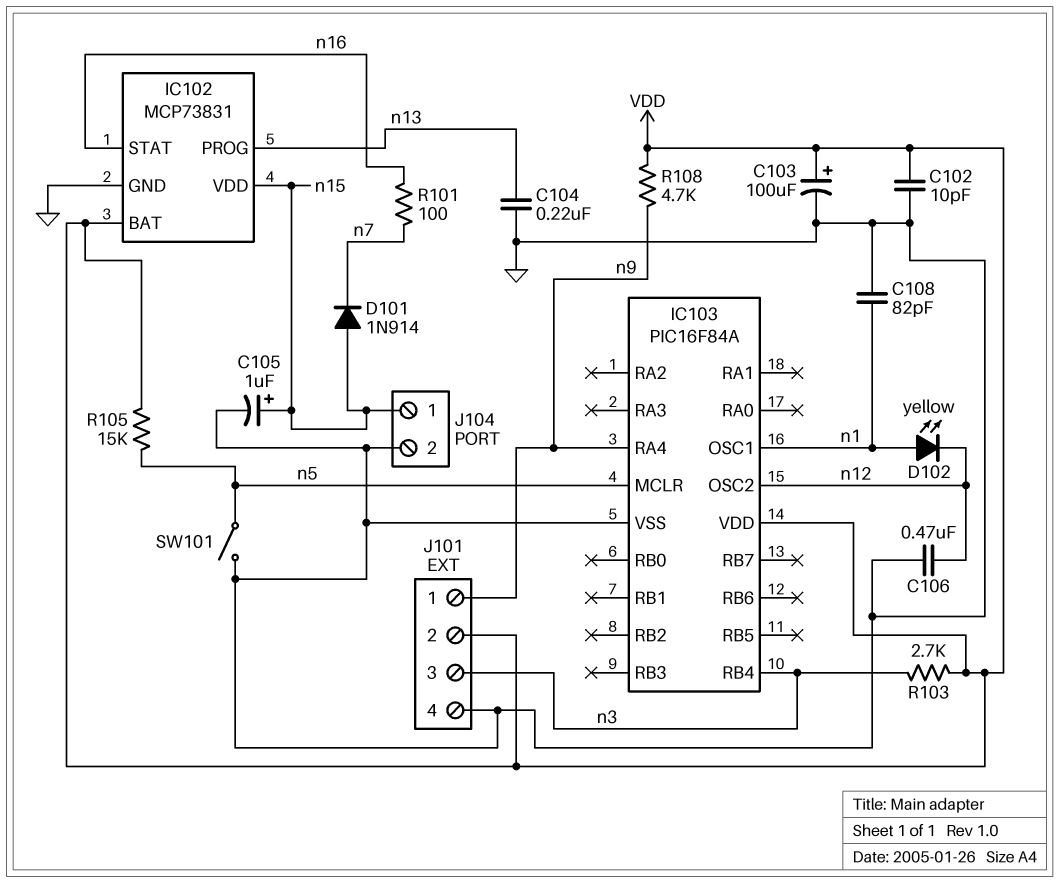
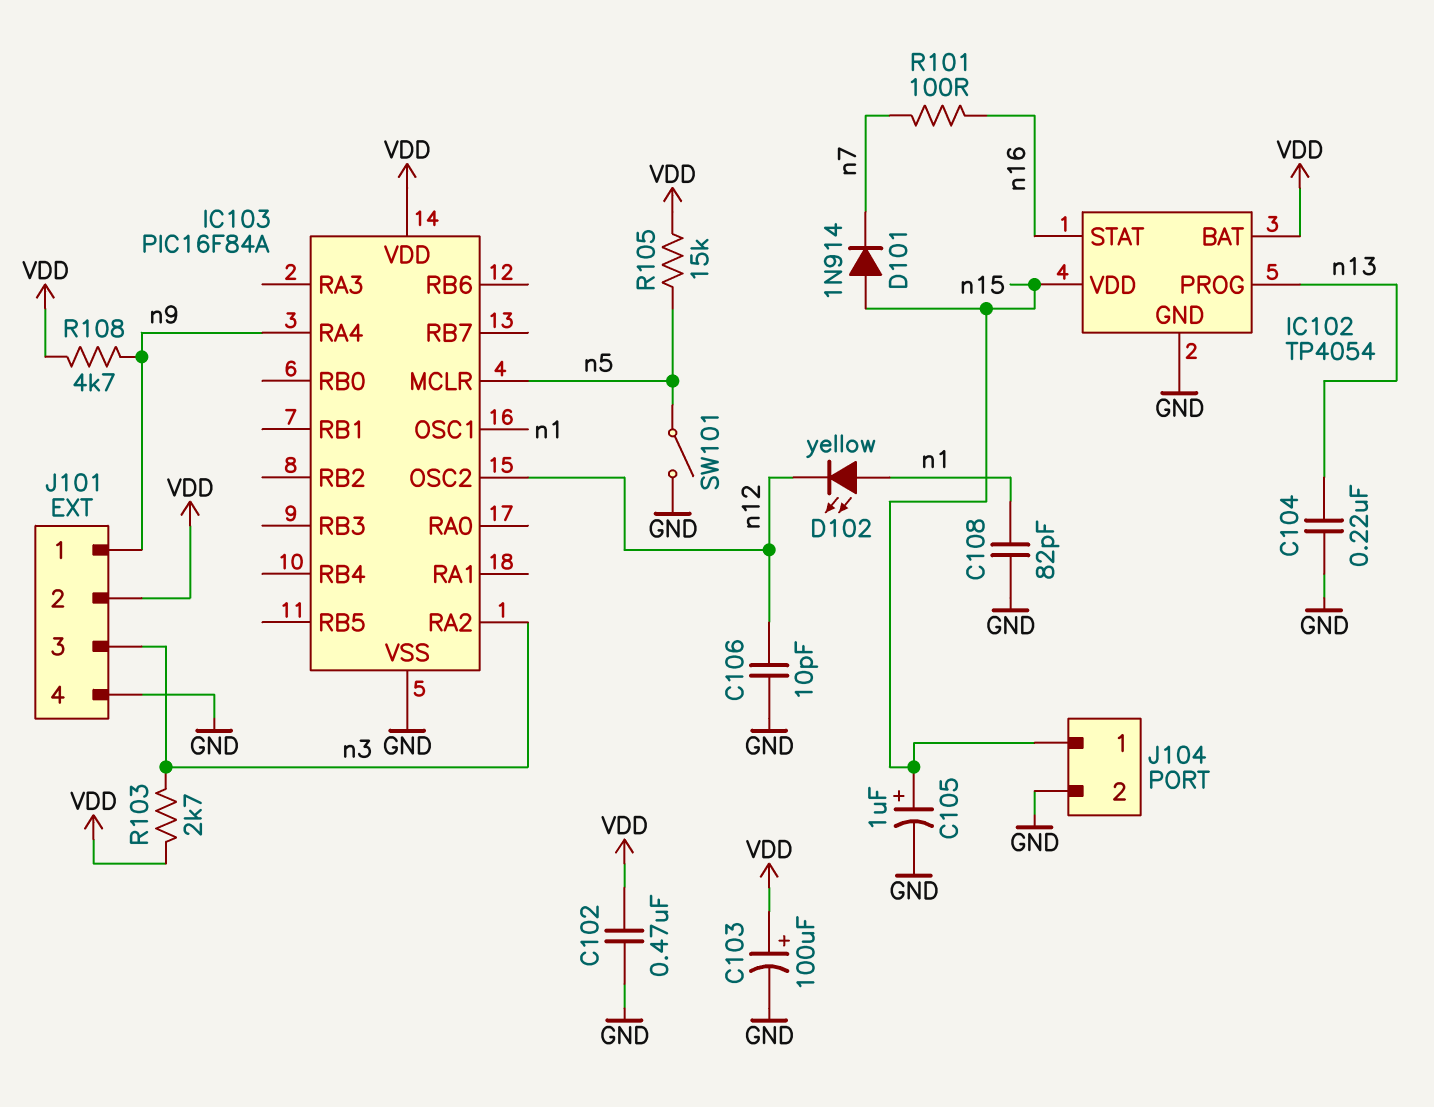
C102: 10pF (GND, VDD) -> 470nF (GND, VDD)
C106: 470nF (GND, n12) -> 10pF (GND, n12)
IC102: MCP73831 -> TP4054
IC103 pin RA2: none -> n3
IC103 pin RB4: n3 -> none

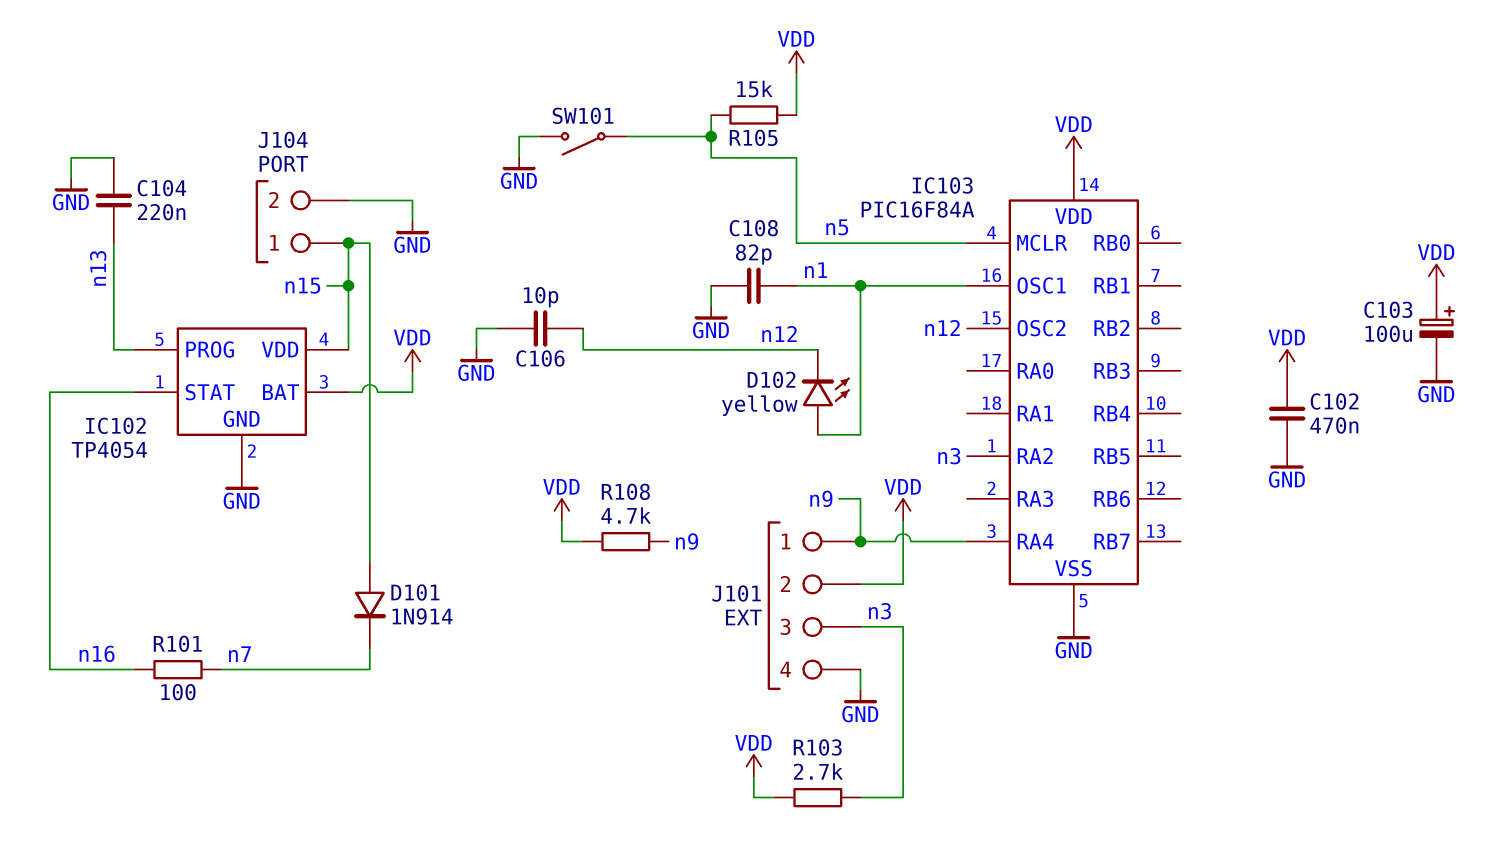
C105: 1uF (plus n15, minus GND) -> none

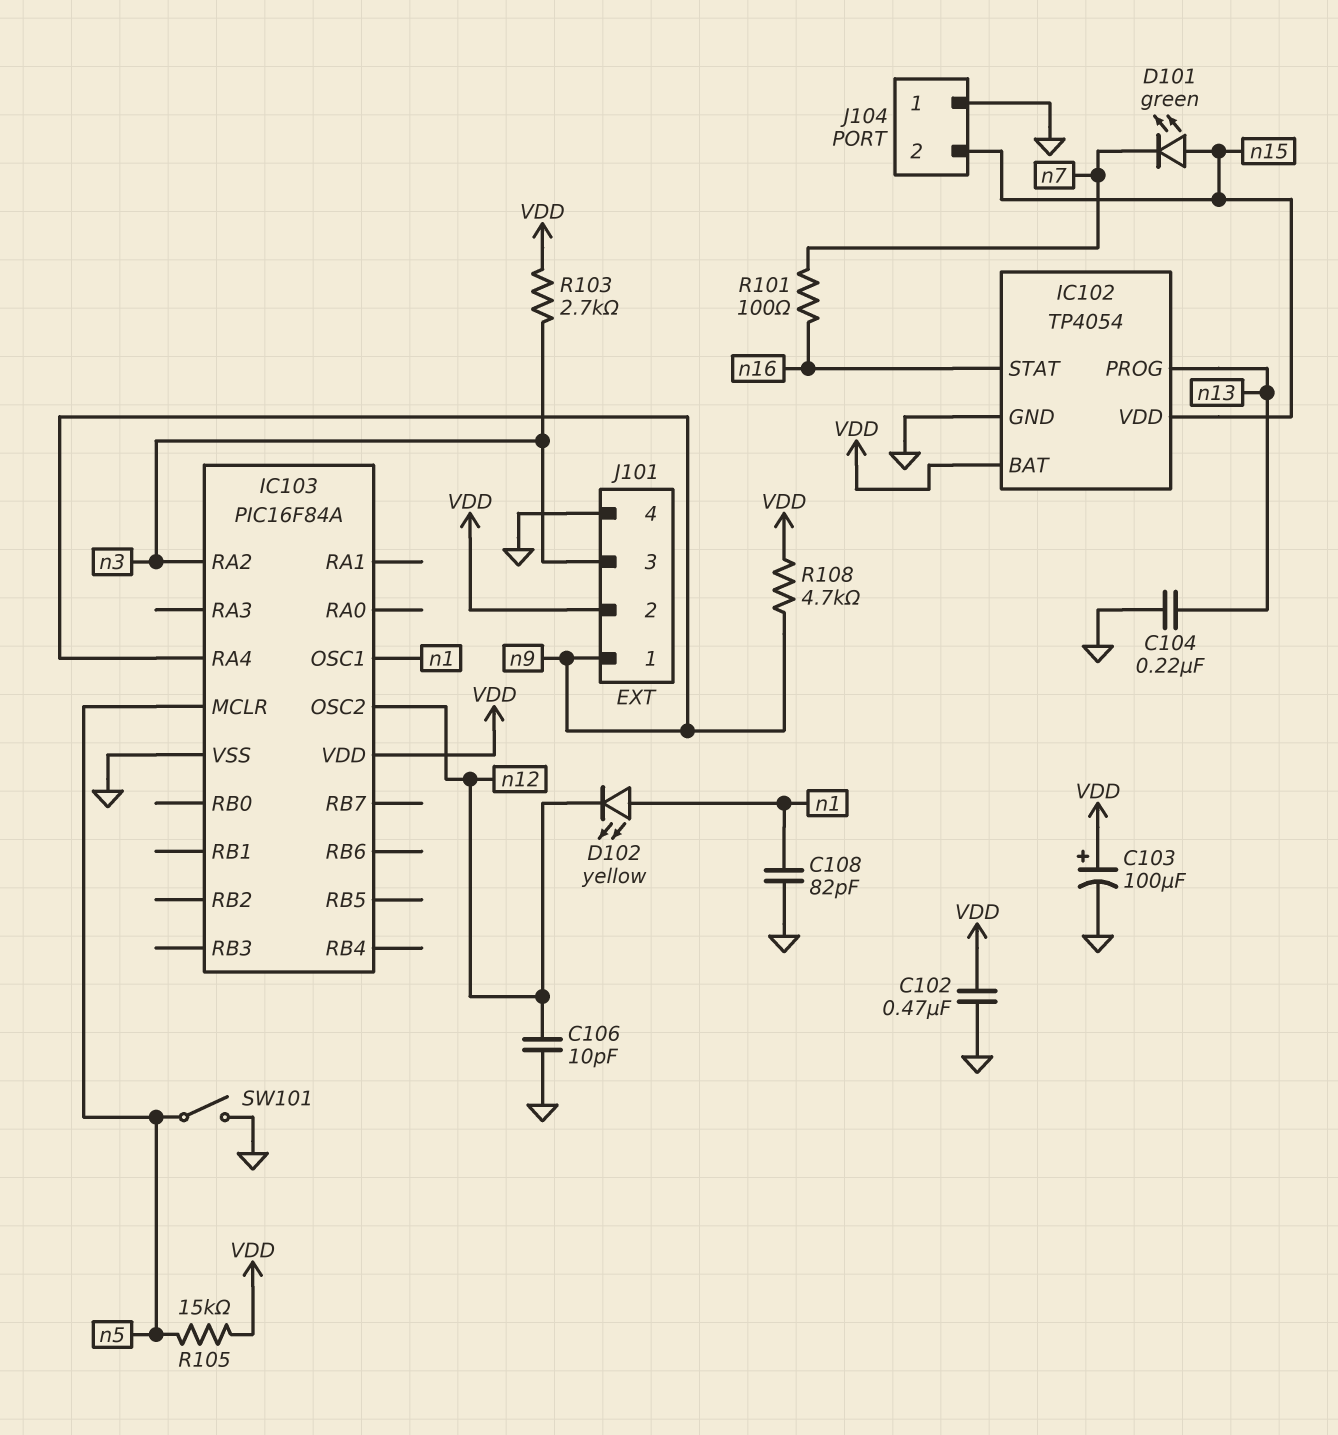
D101: diode 1N914 (A n15, K n7) -> LED green (A n15, K n7)
J104 pin 1: n15 -> GND
J104 pin 2: GND -> n15

